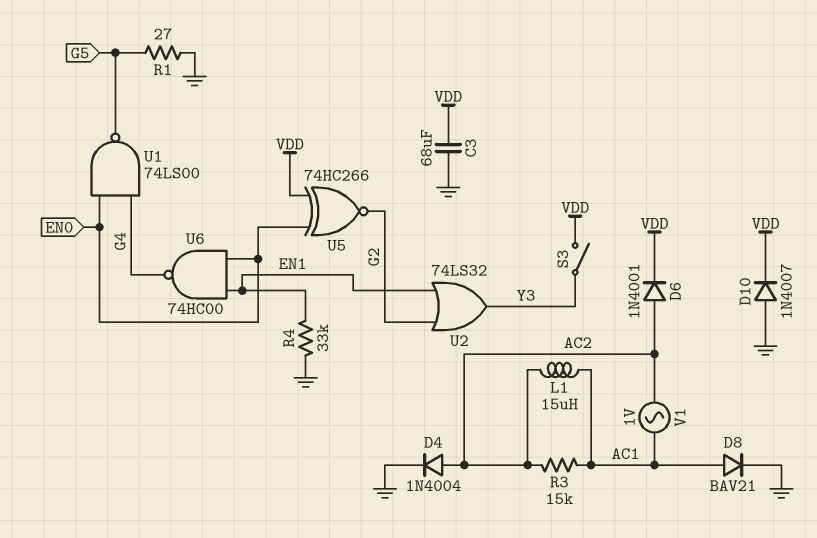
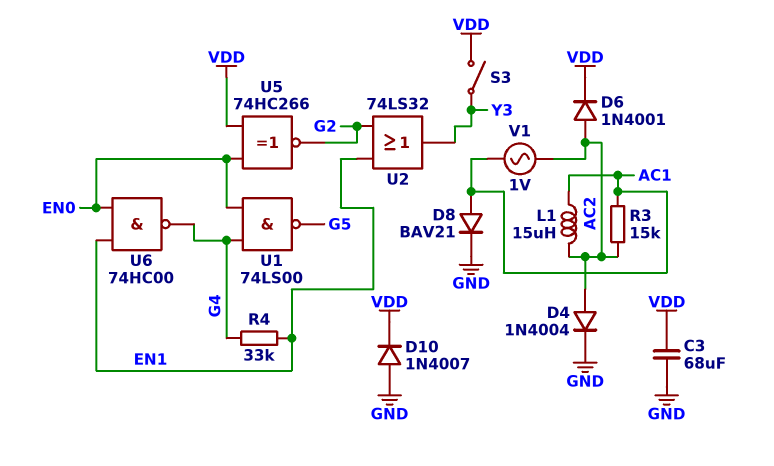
R1: 27 (G5, GND) -> none
R4: 33k (EN1, GND) -> 33k (EN1, G4)

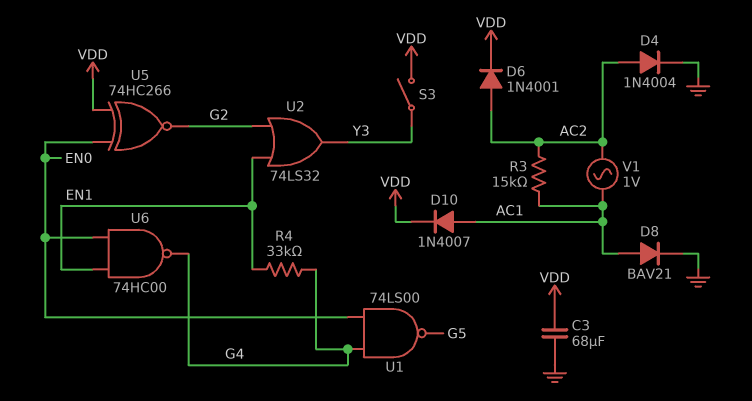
D10: diode 1N4007 (A GND, K VDD) -> diode 1N4007 (A AC1, K VDD)
L1: 15uH (AC1, AC2) -> none

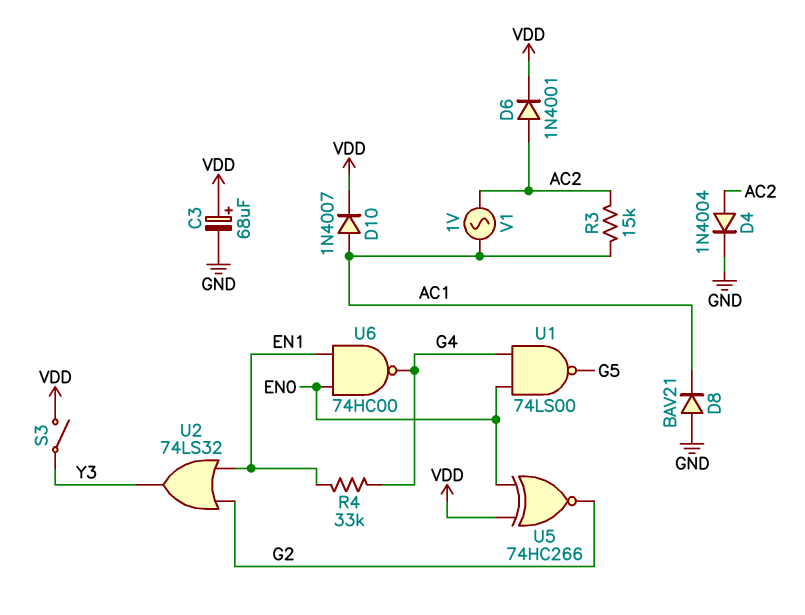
C3: 68uF (GND, VDD) -> 68uF (plus VDD, minus GND)
D8: diode BAV21 (A AC1, K GND) -> diode BAV21 (A GND, K AC1)

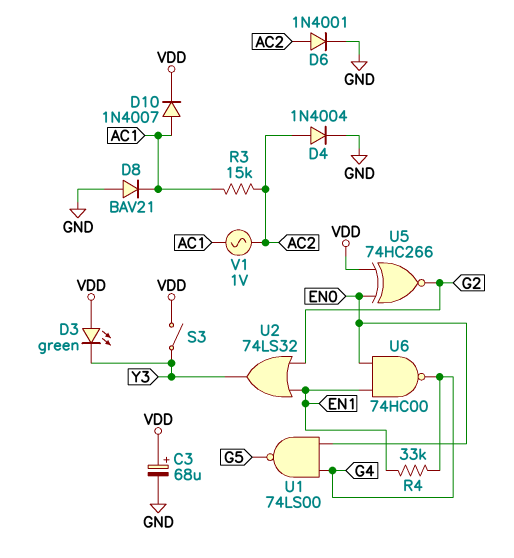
D3: none -> LED green (A VDD, K Y3)
D6: diode 1N4001 (A AC2, K VDD) -> diode 1N4001 (A AC2, K GND)

